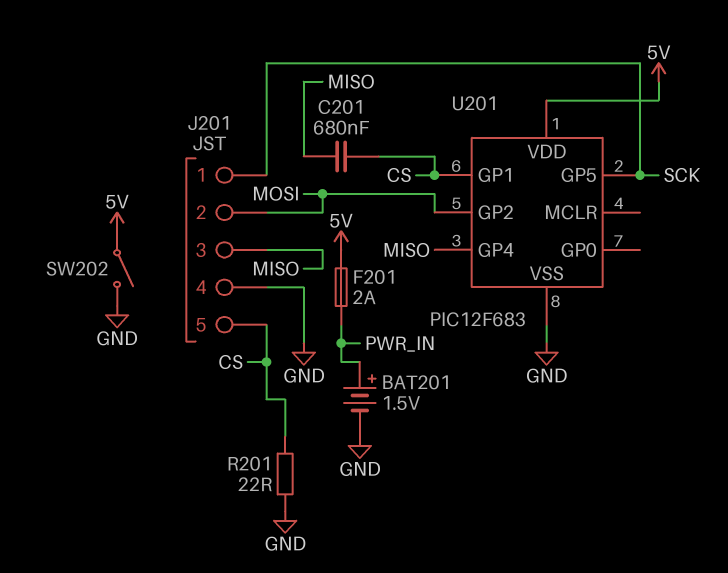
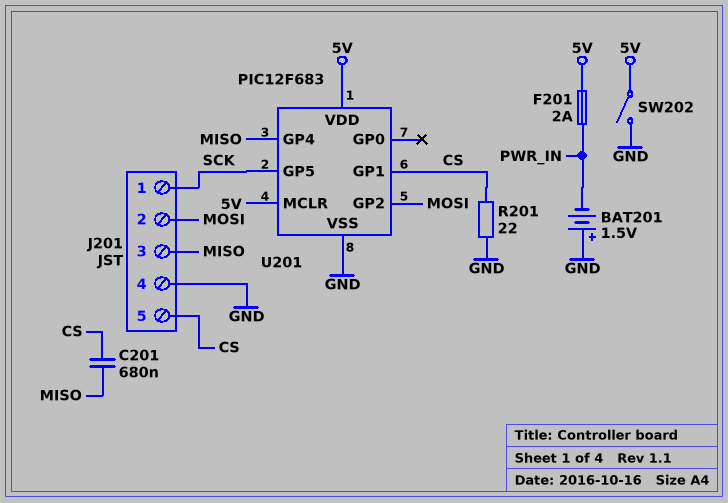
BAT201: 1.5V (plus PWR_IN, minus GND) -> 1.5V (plus GND, minus PWR_IN)
U201 pin MCLR: none -> 5V

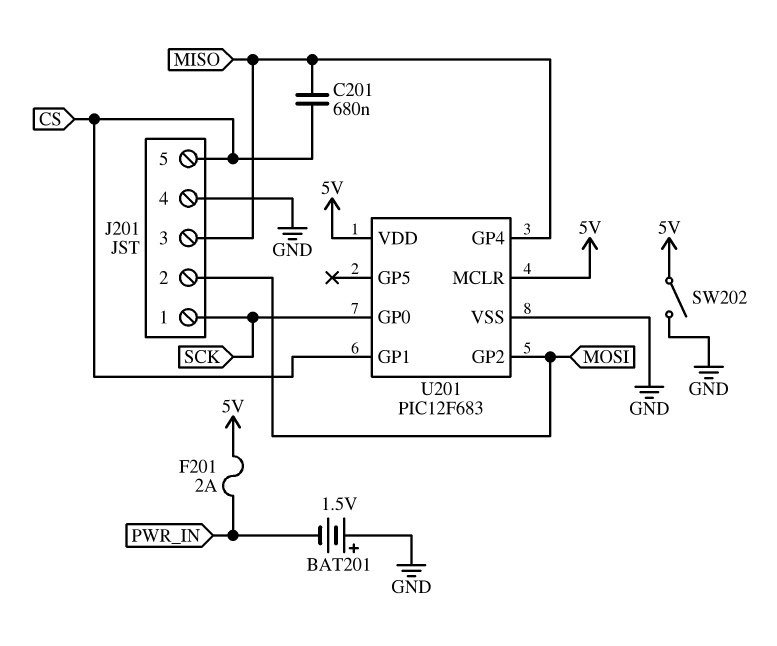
R201: 22 (CS, GND) -> none
U201 pin GP0: none -> SCK
U201 pin GP5: SCK -> none

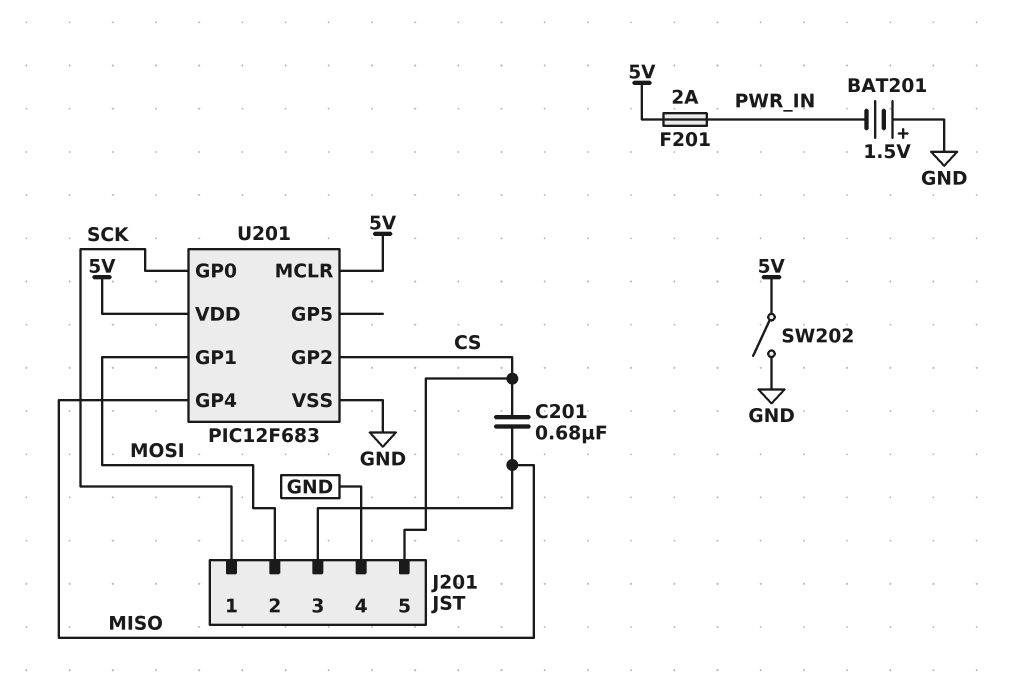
U201 pin GP1: CS -> MOSI
U201 pin GP2: MOSI -> CS

